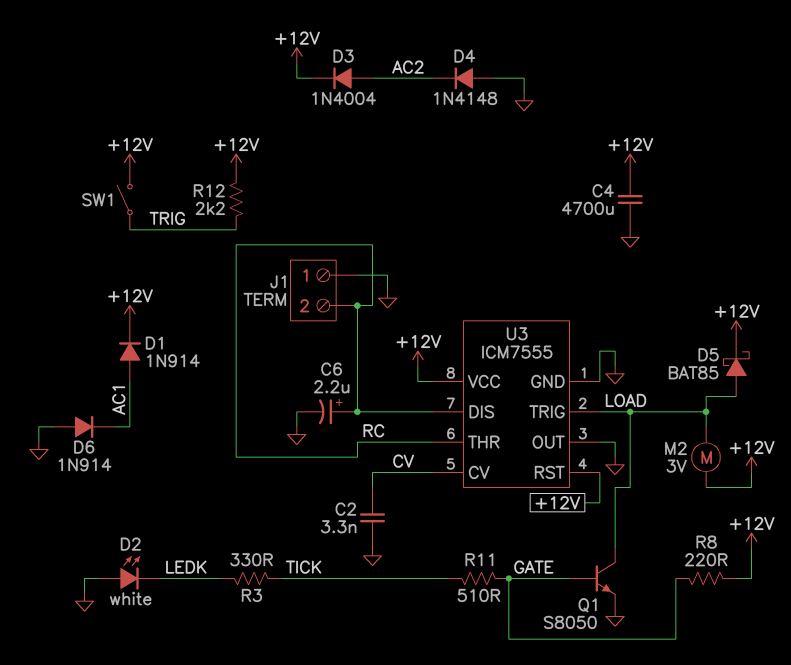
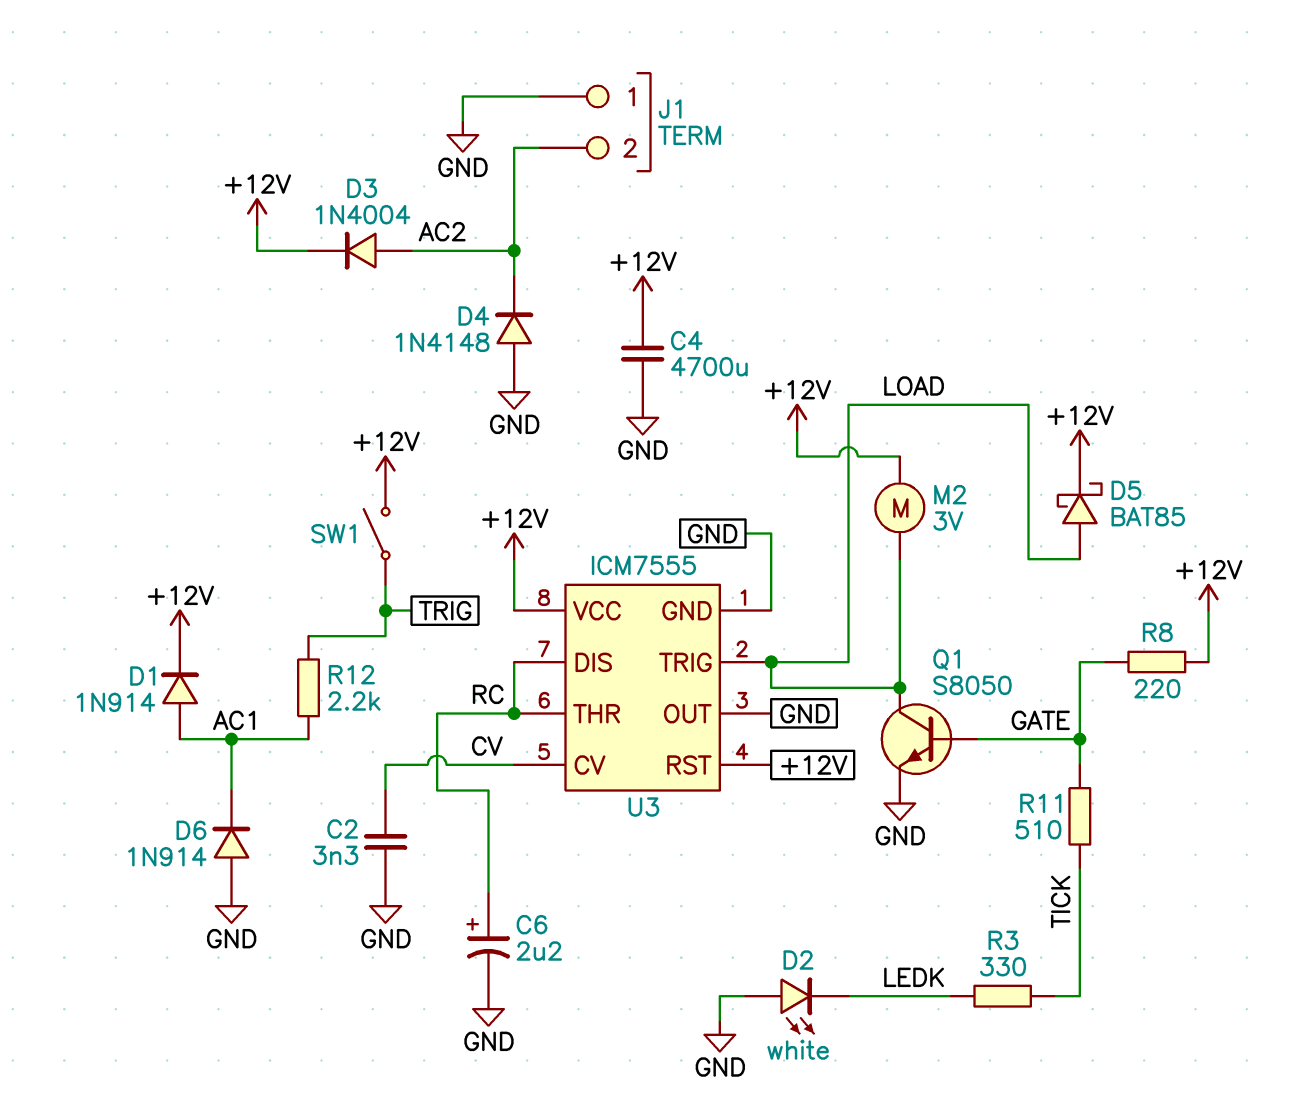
J1 pin 2: RC -> AC2
R12: 2.2k (+12V, TRIG) -> 2.2k (AC1, TRIG)

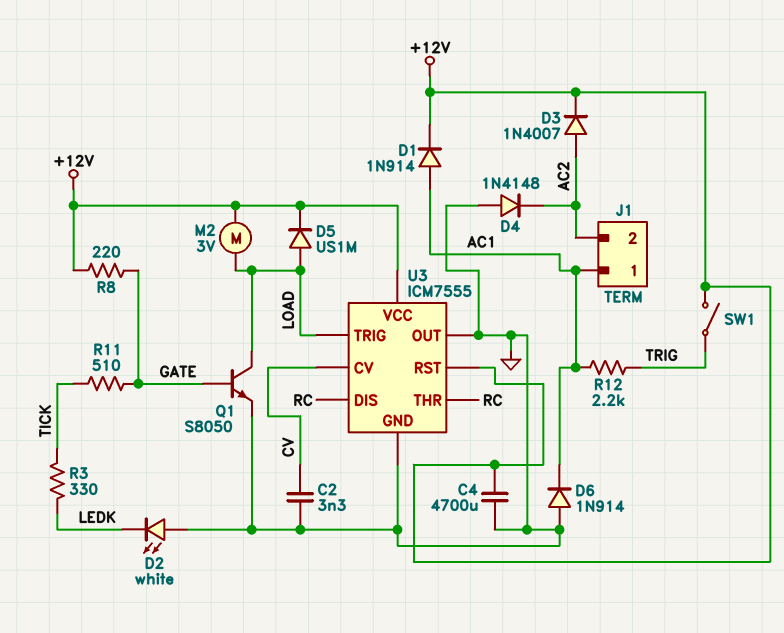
C6: 2.2uF (plus RC, minus GND) -> none
D3: diode 1N4004 (A AC2, K +12V) -> diode 1N4007 (A AC2, K +12V)
D5: schottky BAT85 (A LOAD, K +12V) -> diode US1M (A LOAD, K +12V)
J1 pin 1: GND -> AC1

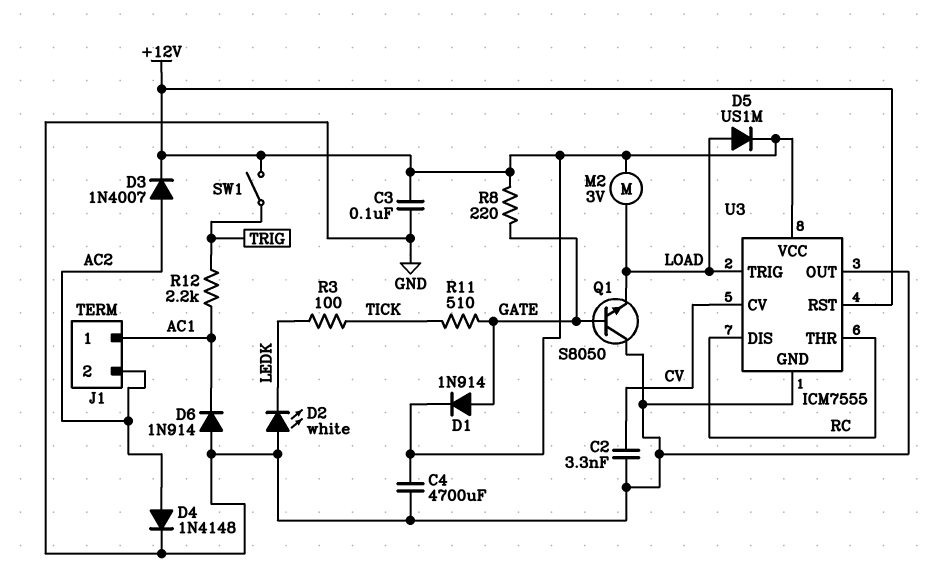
C3: none -> 100nF (+12V, GND)
D1: diode 1N914 (A AC1, K +12V) -> diode 1N914 (A GATE, K +12V)
D4: diode 1N4148 (A GND, K AC2) -> diode 1N4148 (A AC2, K GND)
Q1: NPN S8050 (B GATE, C LOAD, E GND) -> NPN S8050 (B GATE, C GND, E LOAD)
R3: 330 (LEDK, TICK) -> 100 (LEDK, TICK)

